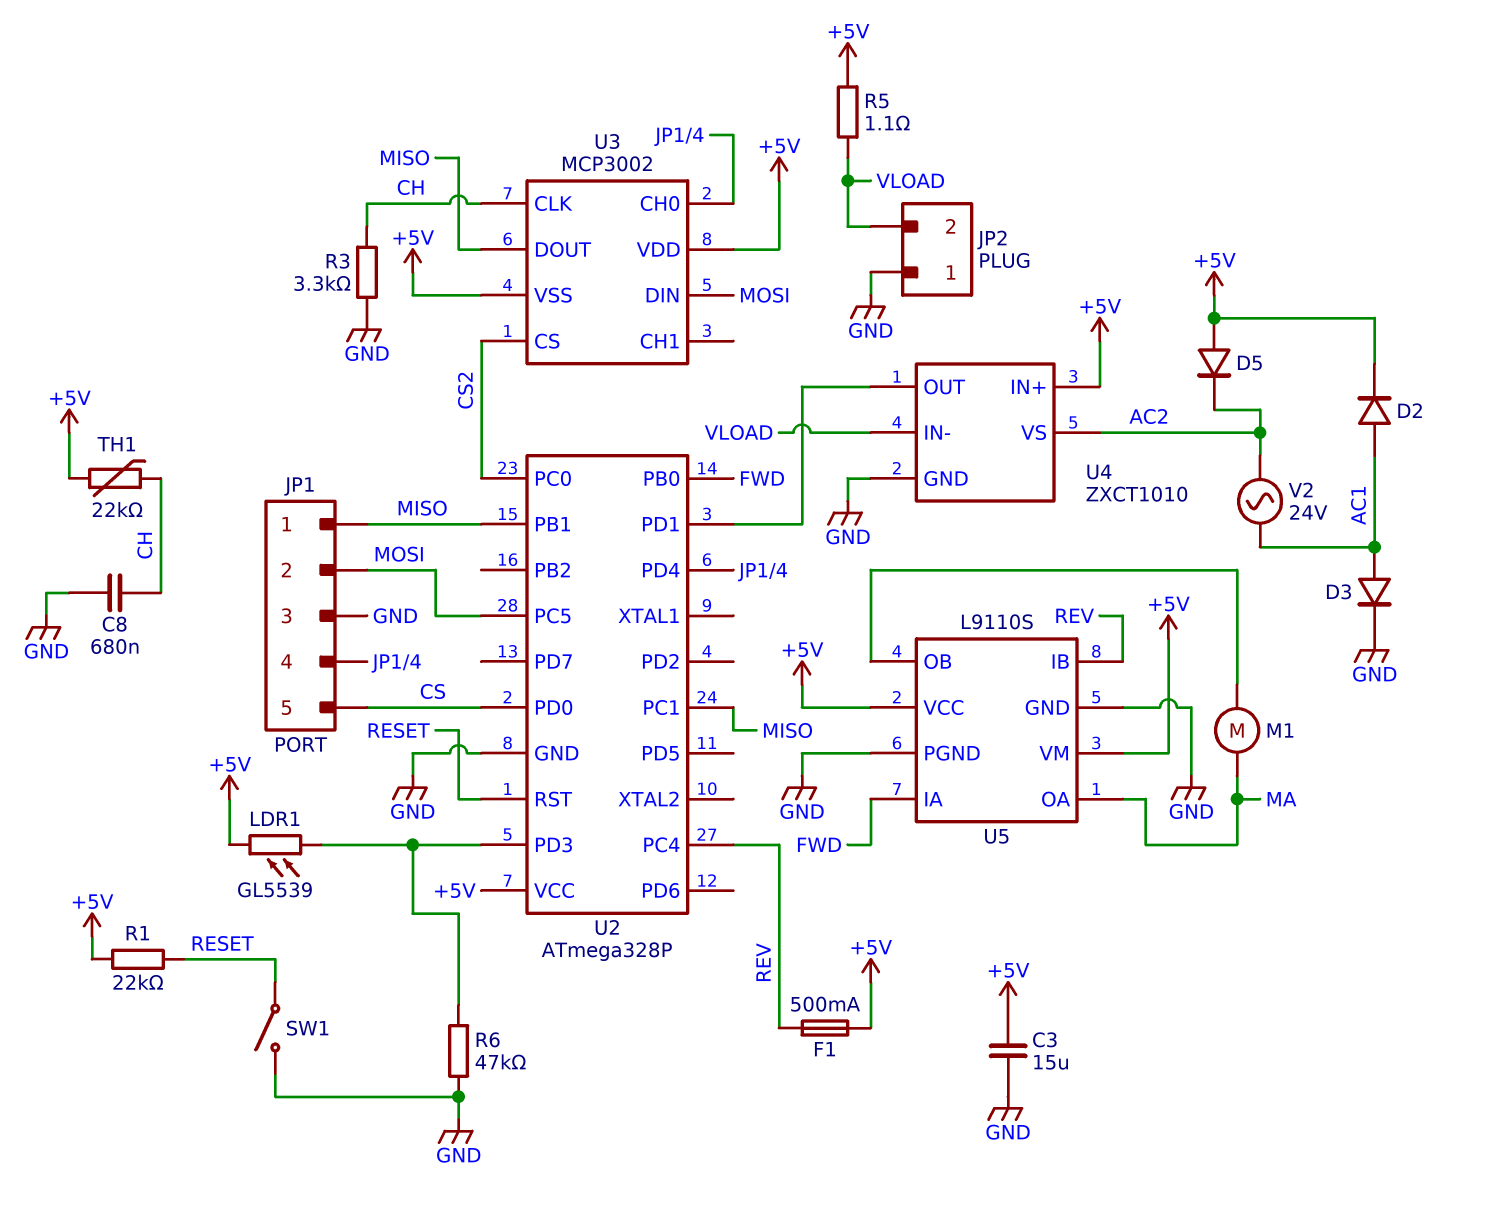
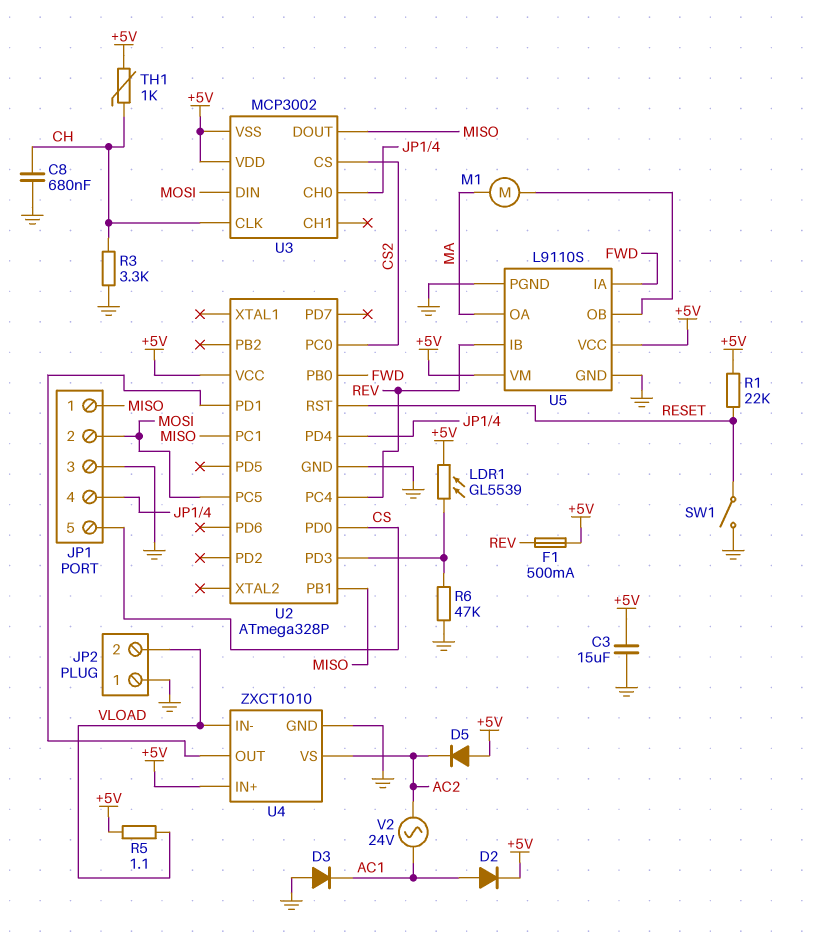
D3: diode (A AC1, K GND) -> diode (A GND, K AC1)
TH1: 22k (+5V, CH) -> 1k (+5V, CH)

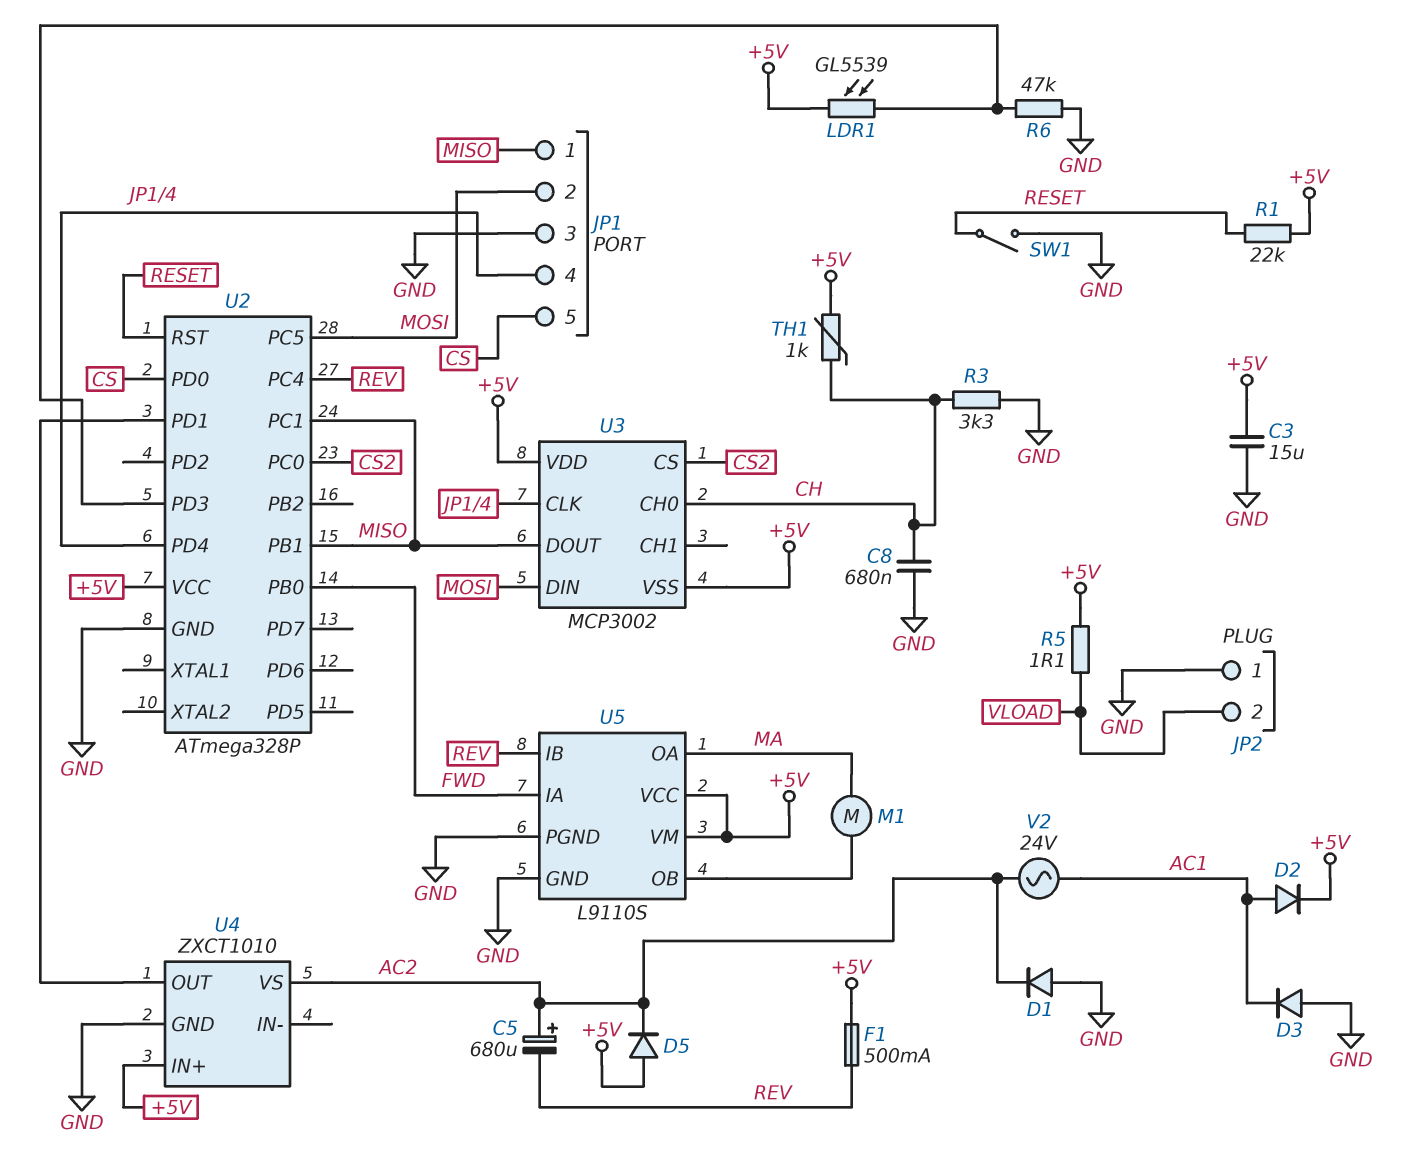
C5: none -> 680uF (plus AC2, minus REV)
D1: none -> diode (A GND, K AC2)
U3 pin CH0: JP1/4 -> CH
U3 pin CLK: CH -> JP1/4
U4 pin IN-: VLOAD -> none

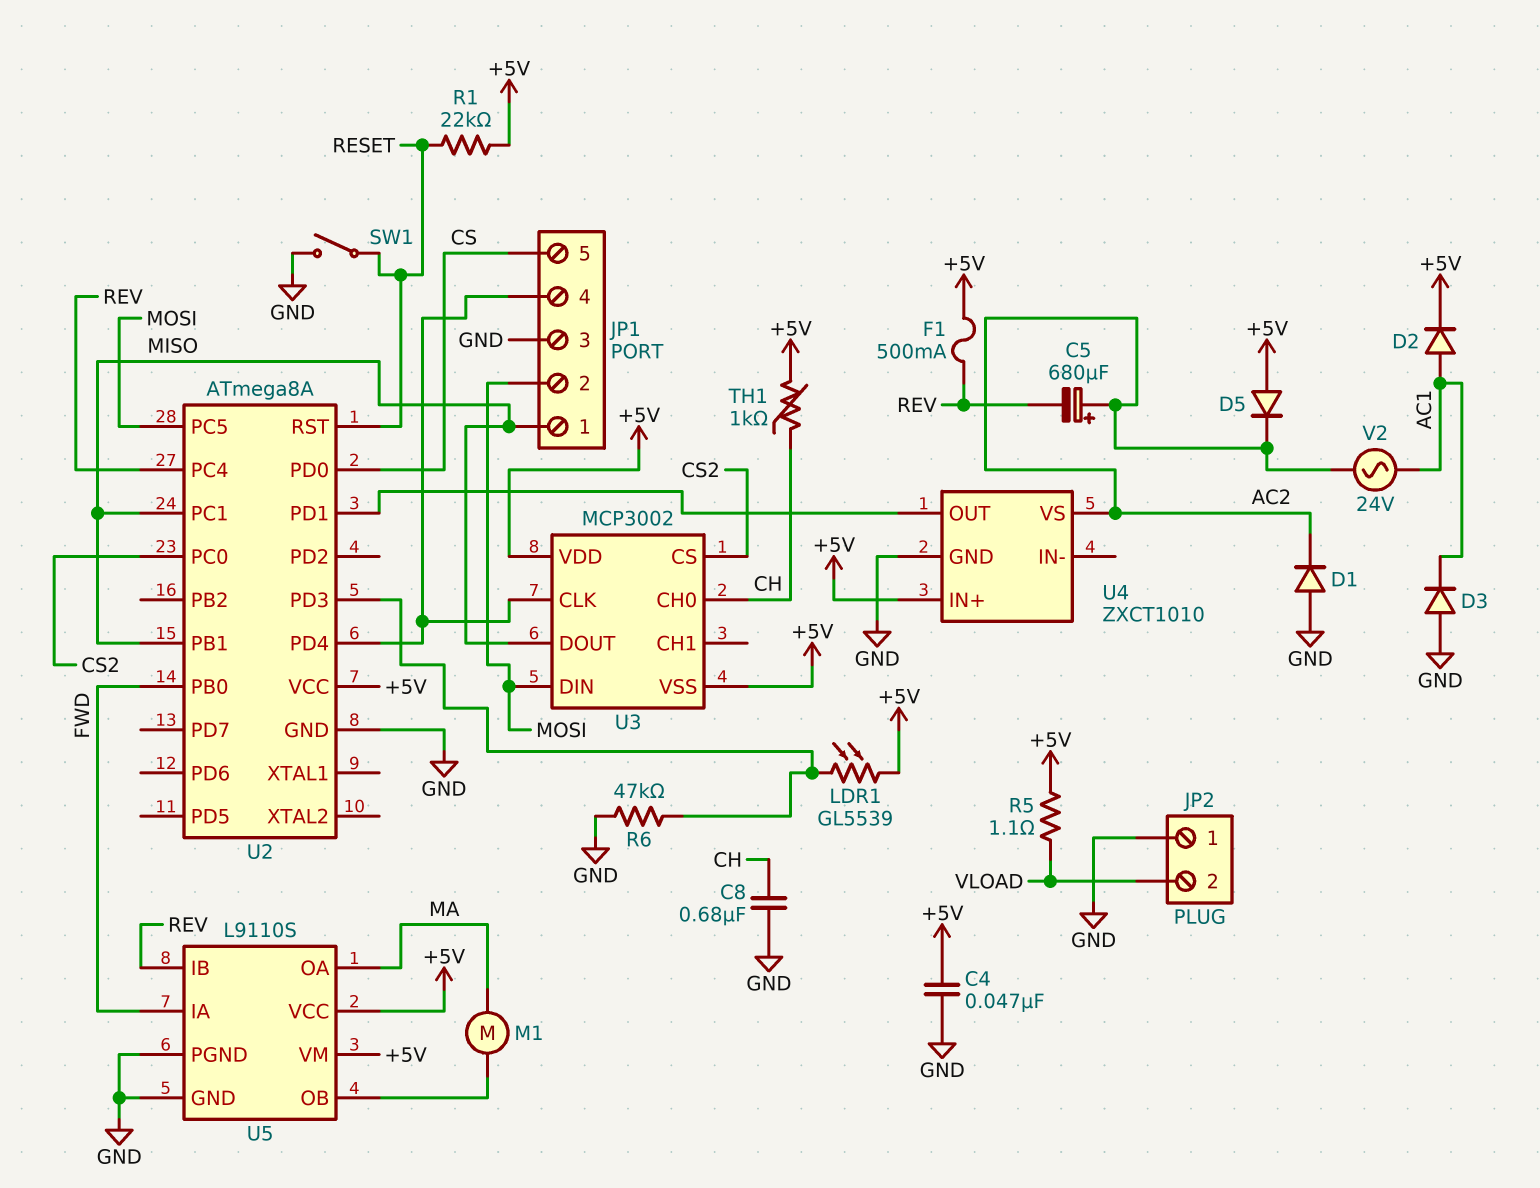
C3: 15uF (+5V, GND) -> none
C4: none -> 47nF (+5V, GND)
R3: 3.3k (CH, GND) -> none
U2: ATmega328P -> ATmega8A

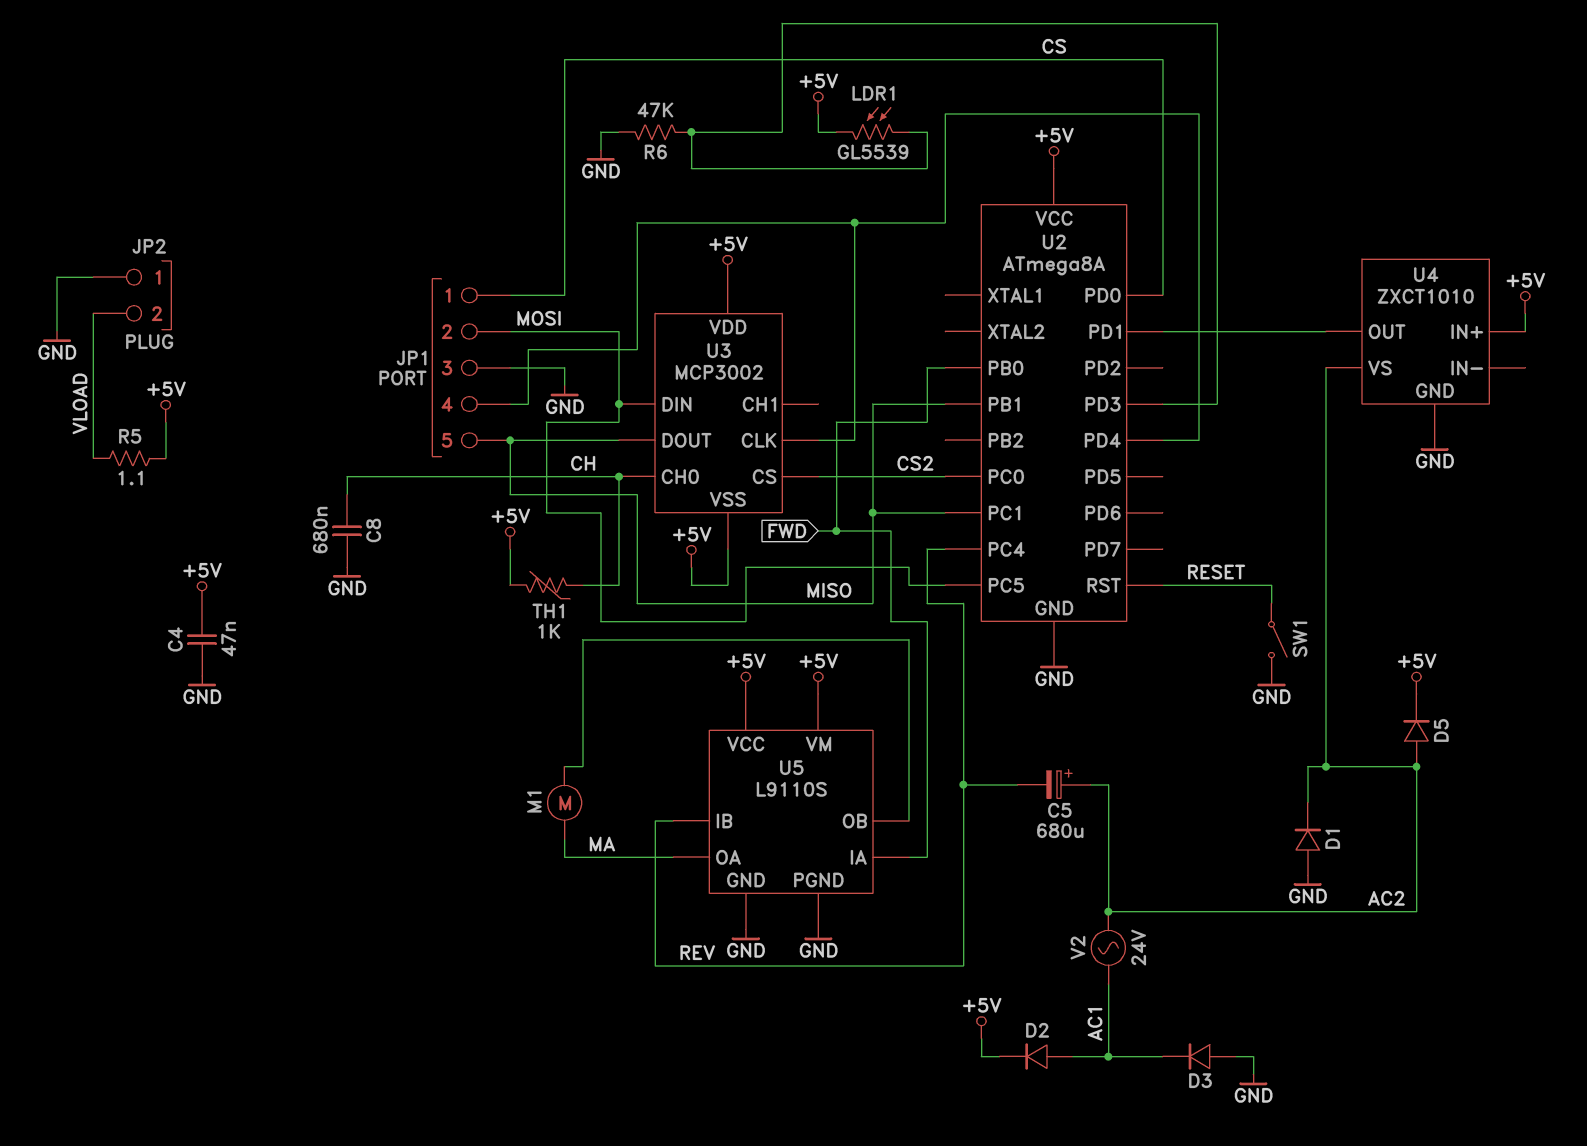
D5: diode (A +5V, K AC2) -> diode (A AC2, K +5V)
F1: 500mA (+5V, REV) -> none
JP1 pin 1: MISO -> CS
JP1 pin 5: CS -> MISO
R1: 22k (+5V, RESET) -> none

